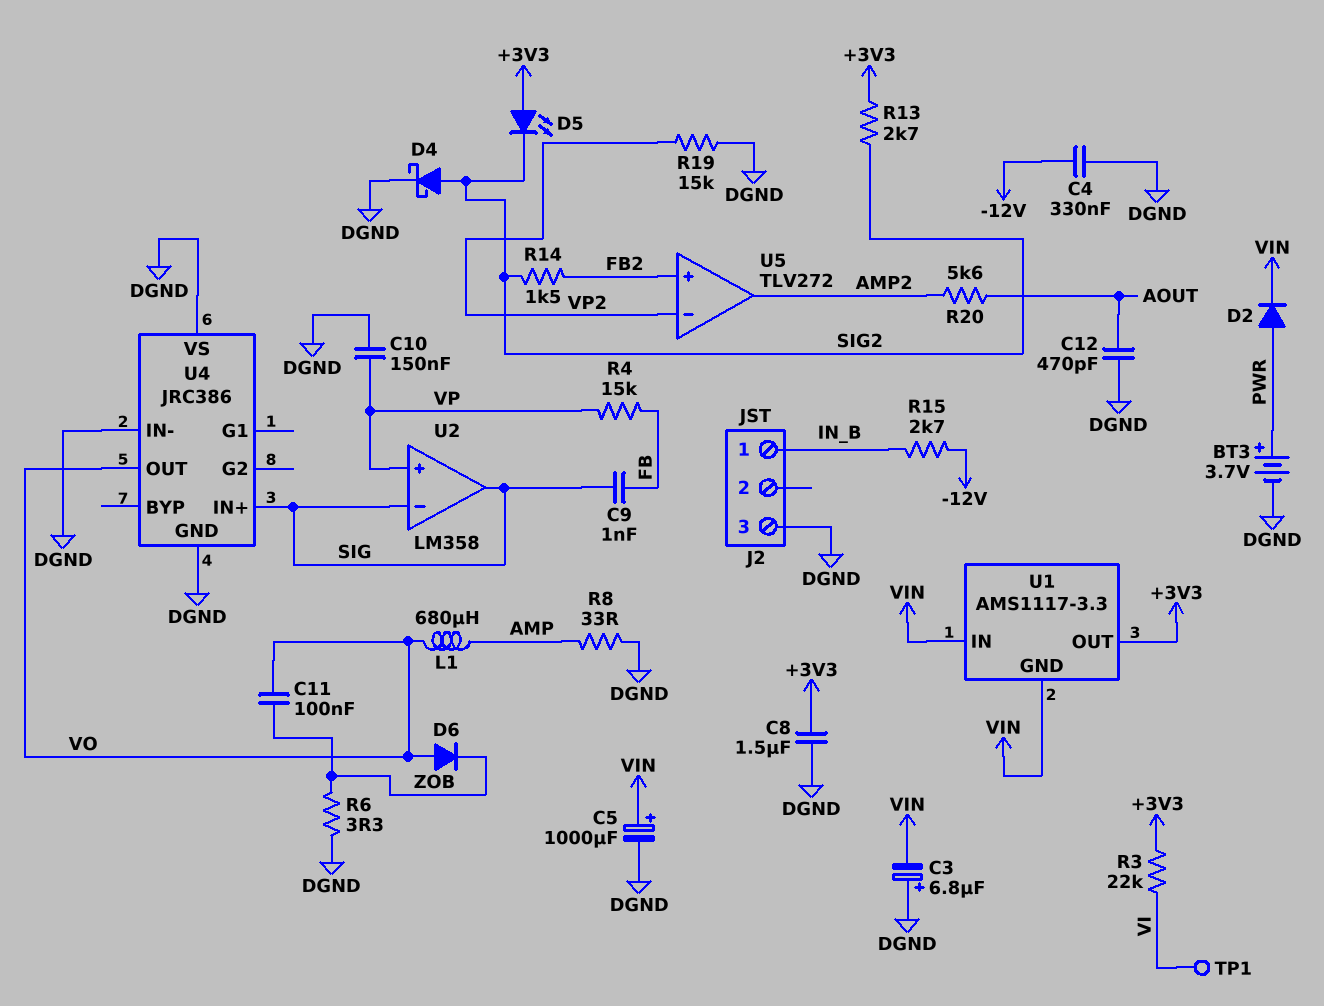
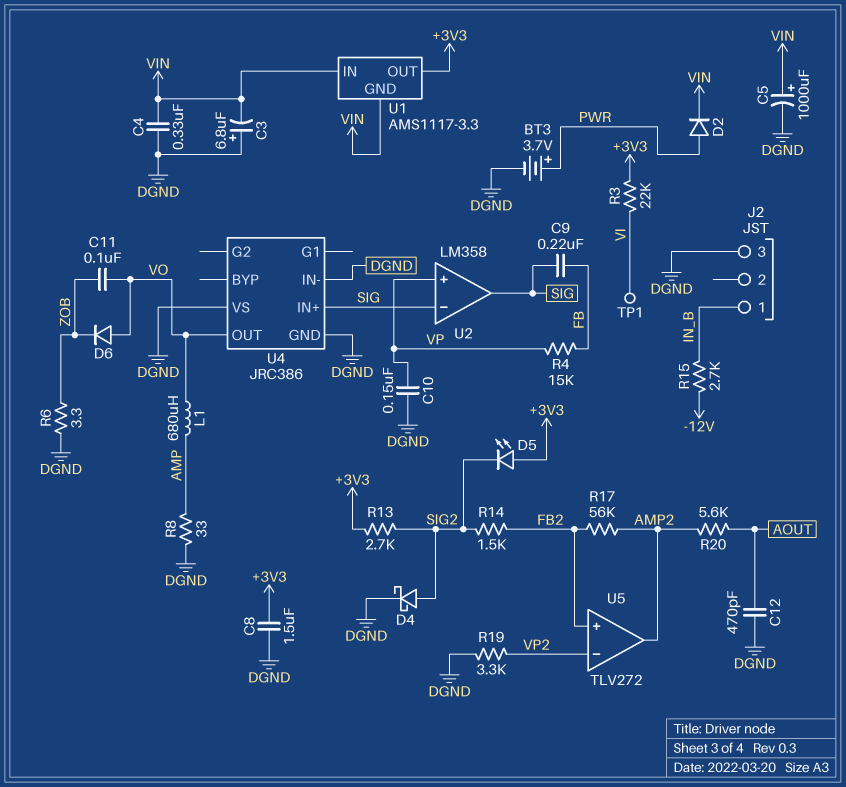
C4: 330nF (-12V, DGND) -> 330nF (DGND, VIN)
C9: 1nF (FB, SIG) -> 220nF (FB, SIG)
R17: none -> 56k (AMP2, FB2)
R19: 15k (DGND, VP2) -> 3.3k (DGND, VP2)

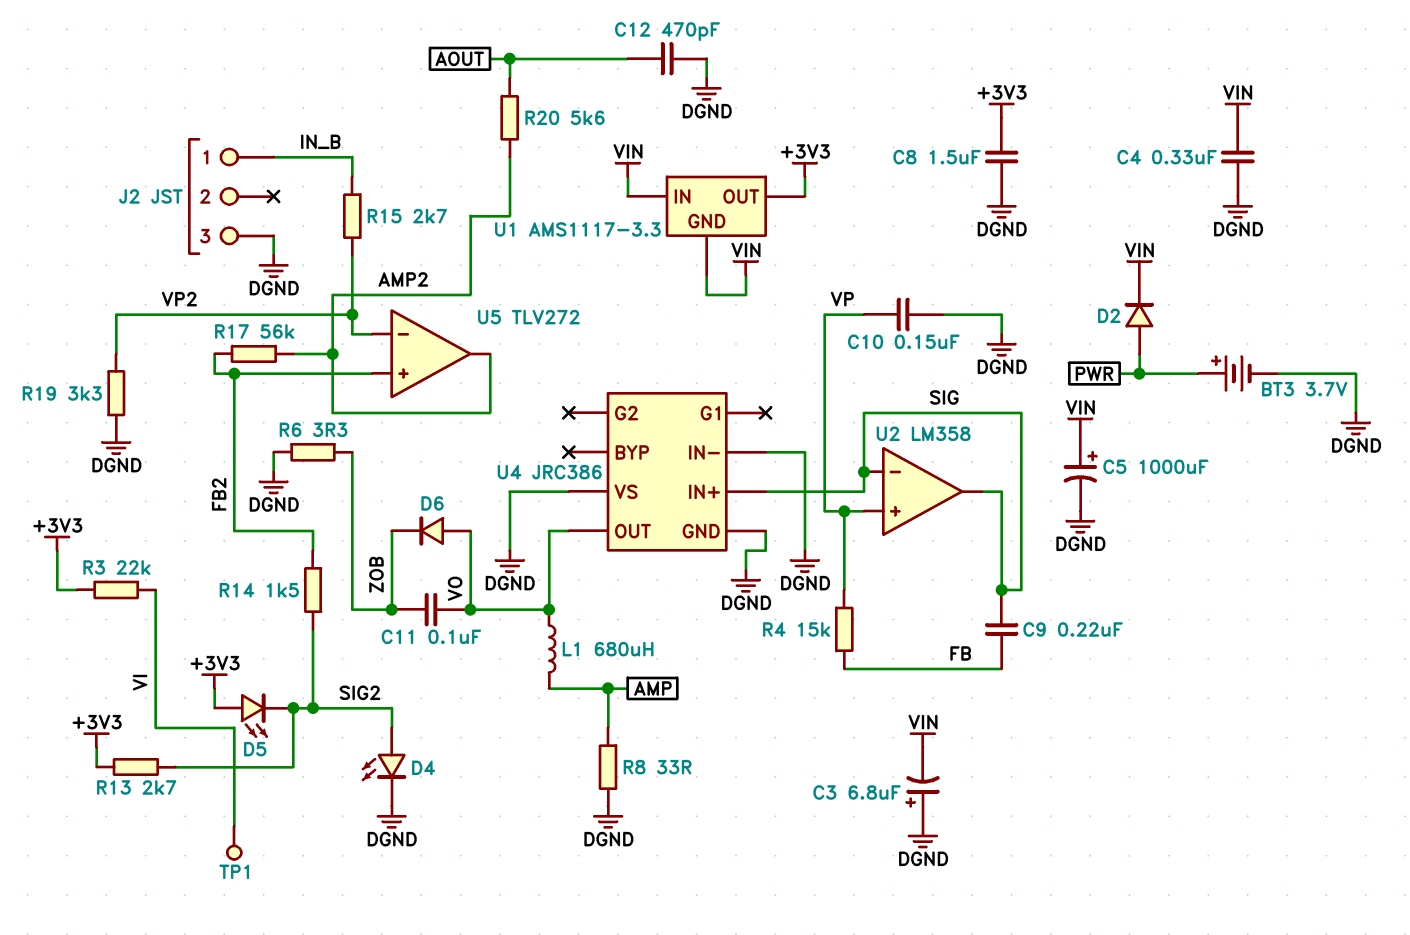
D4: schottky (A SIG2, K DGND) -> LED (A SIG2, K DGND)
R15: 2.7k (-12V, IN_B) -> 2.7k (IN_B, VP2)

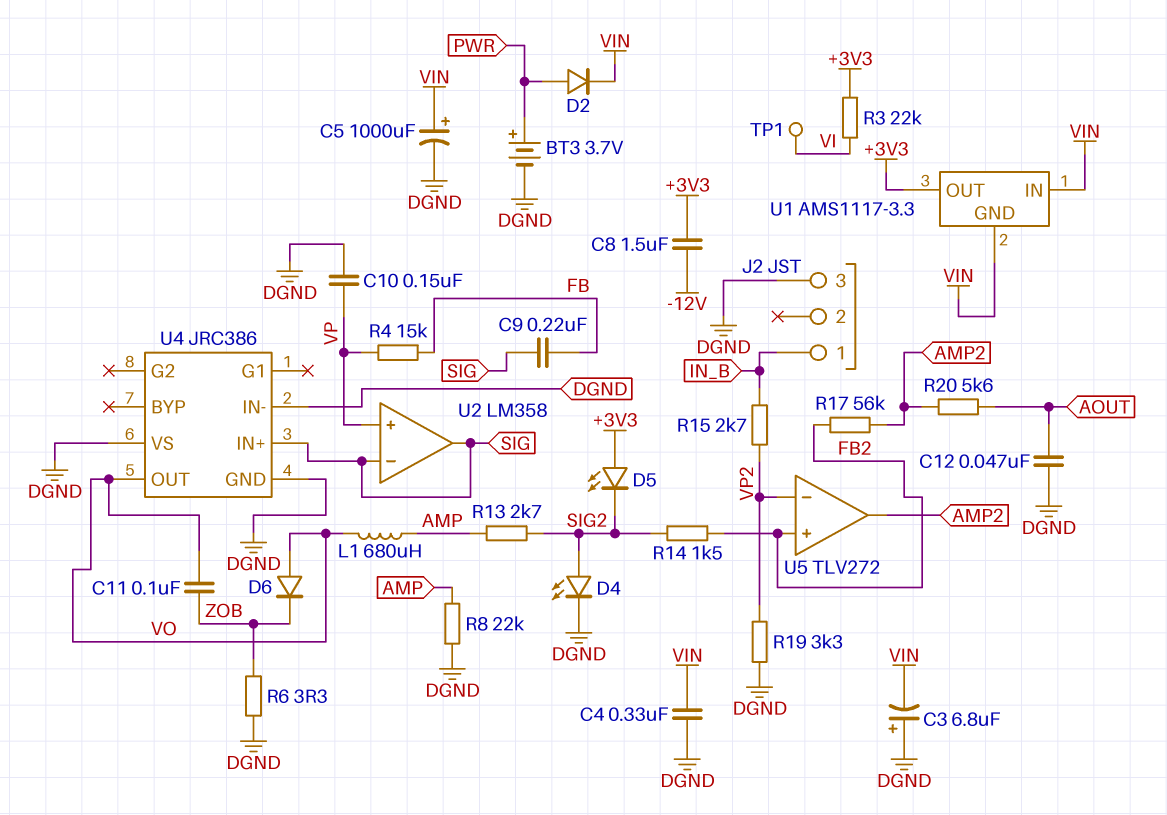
C8: 1.5uF (+3V3, DGND) -> 1.5uF (+3V3, -12V)
C12: 470pF (AOUT, DGND) -> 47nF (AOUT, DGND)
R8: 33 (AMP, DGND) -> 22k (AMP, DGND)
R13: 2.7k (+3V3, SIG2) -> 2.7k (AMP, SIG2)

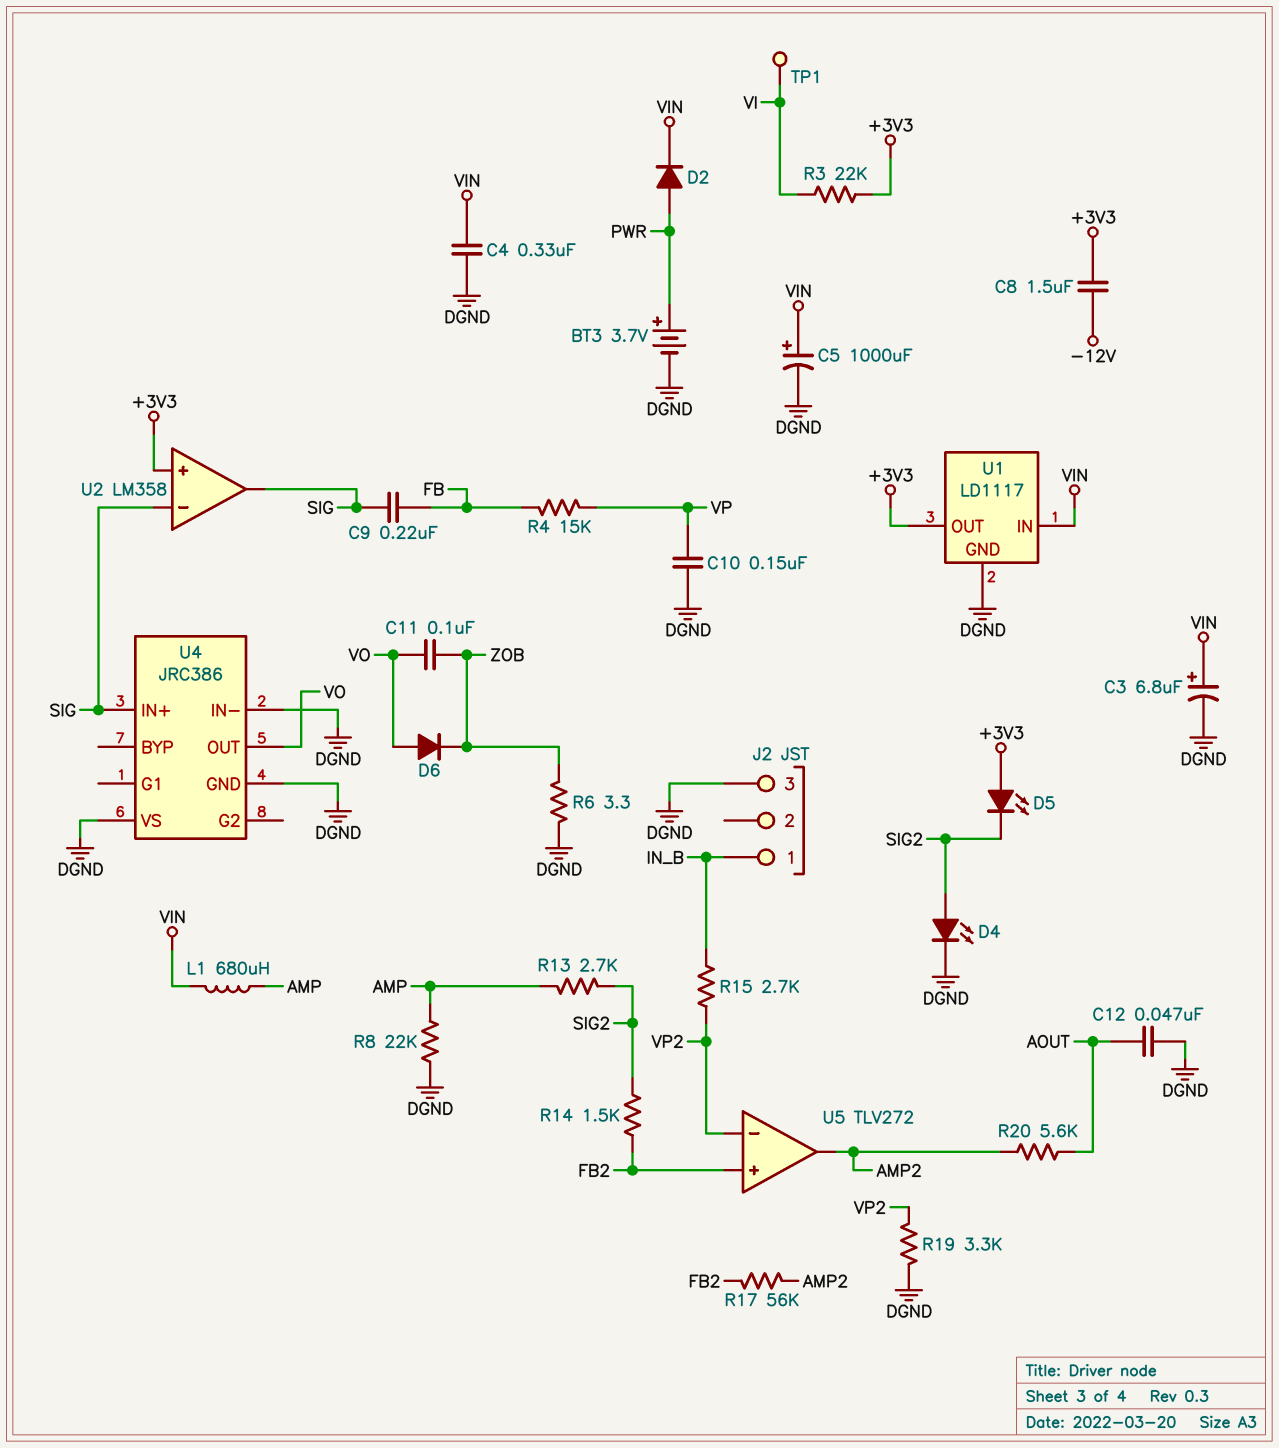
C3: 6.8uF (plus DGND, minus VIN) -> 6.8uF (plus VIN, minus DGND)
L1: 680uH (AMP, VO) -> 680uH (AMP, VIN)
U1: AMS1117-3.3 -> LD1117
U1 pin GND: VIN -> DGND
U2 pin in+: VP -> +3V3

